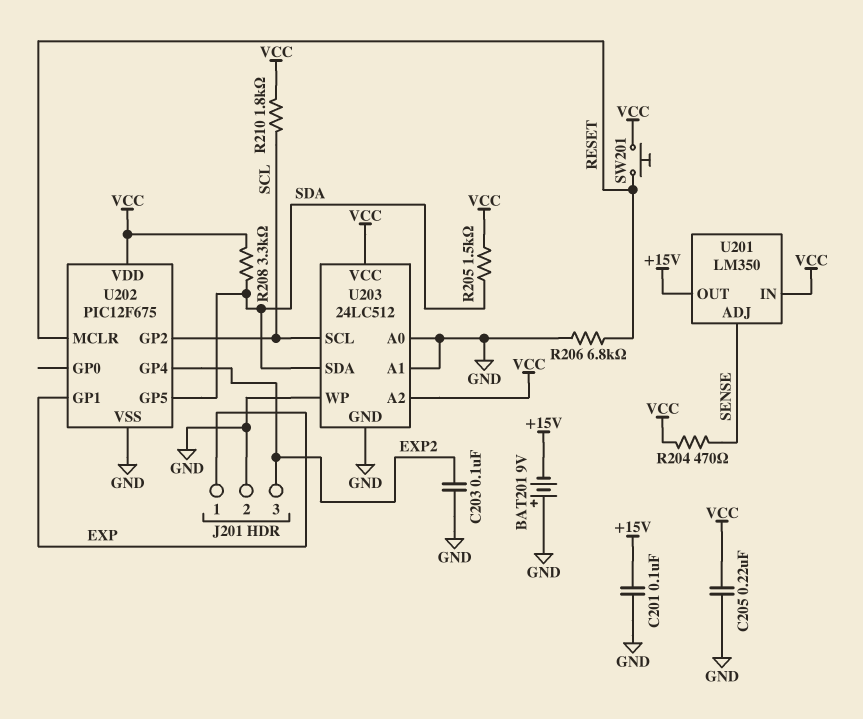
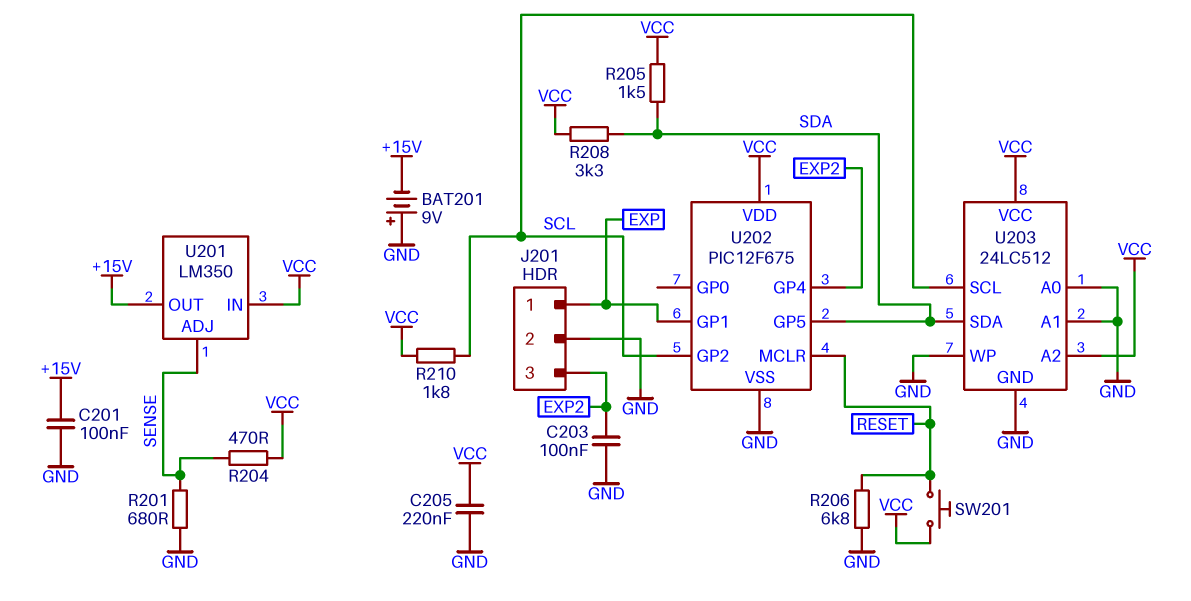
R201: none -> 680 (GND, SENSE)

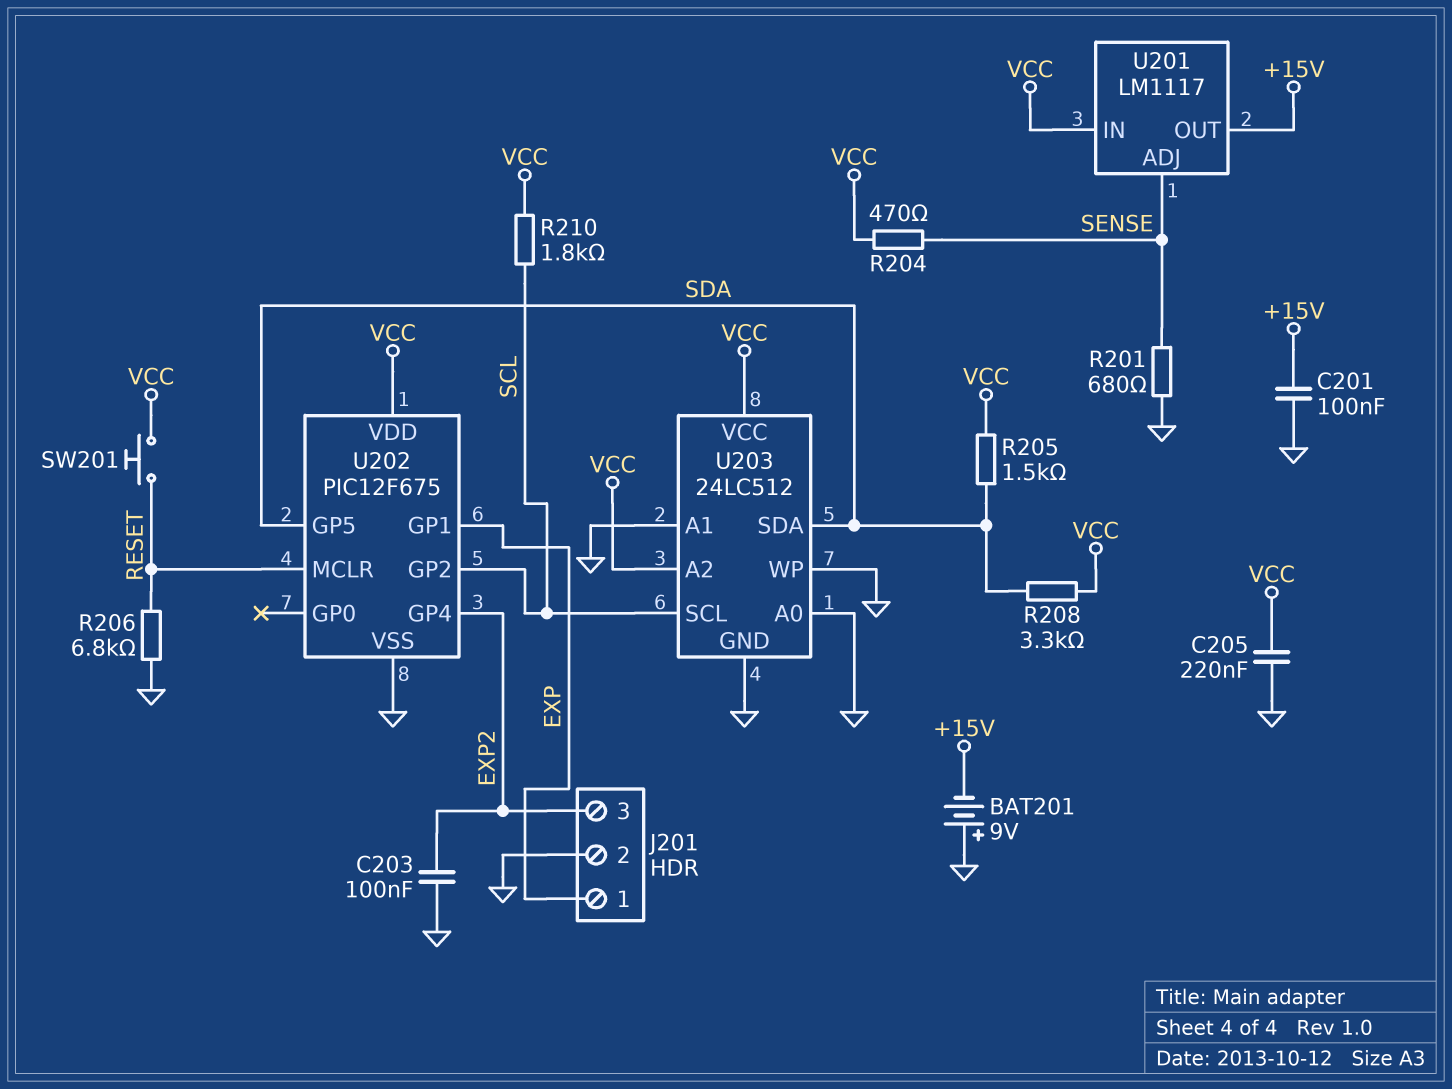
U201: LM350 -> LM1117

